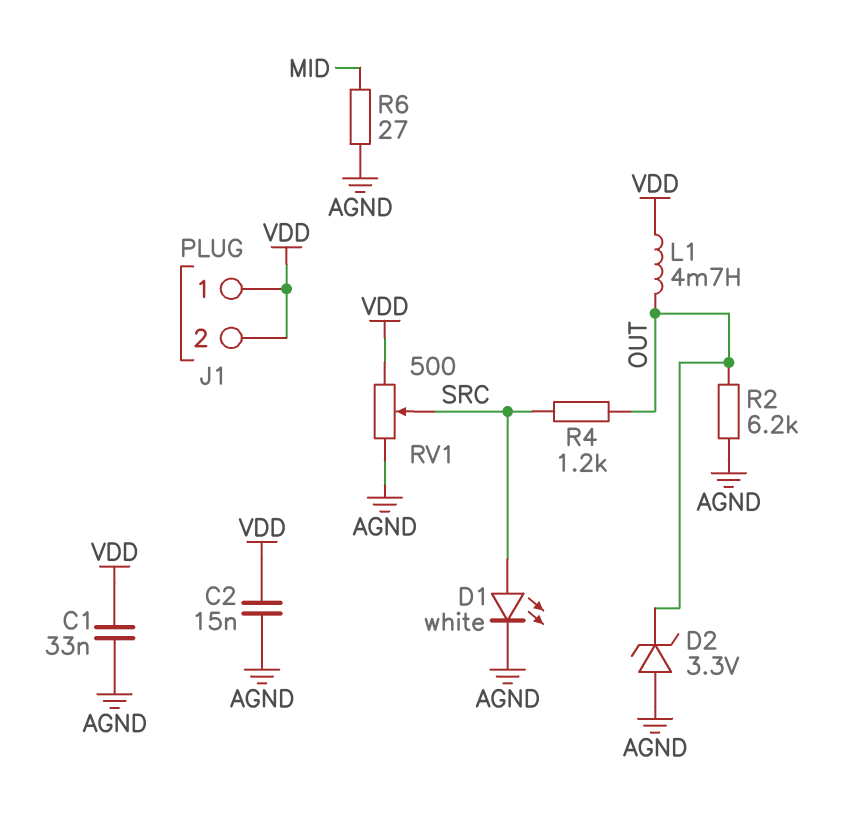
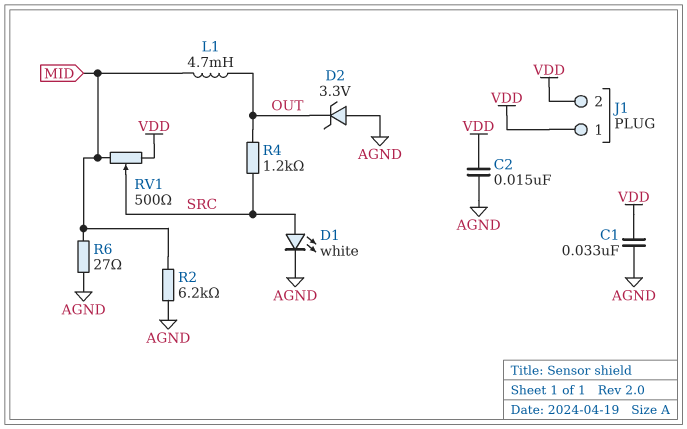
L1: 4.7mH (OUT, VDD) -> 4.7mH (MID, OUT)
R2: 6.2k (AGND, OUT) -> 6.2k (AGND, MID)
RV1: 500 (AGND, VDD, wiper SRC) -> 500 (MID, VDD, wiper SRC)

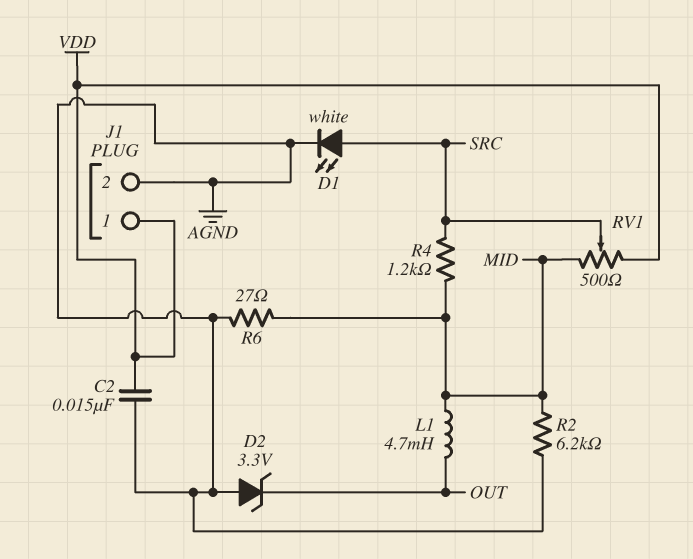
C1: 33nF (AGND, VDD) -> none
J1 pin 2: VDD -> AGND
R4: 1.2k (OUT, SRC) -> 1.2k (MID, SRC)

